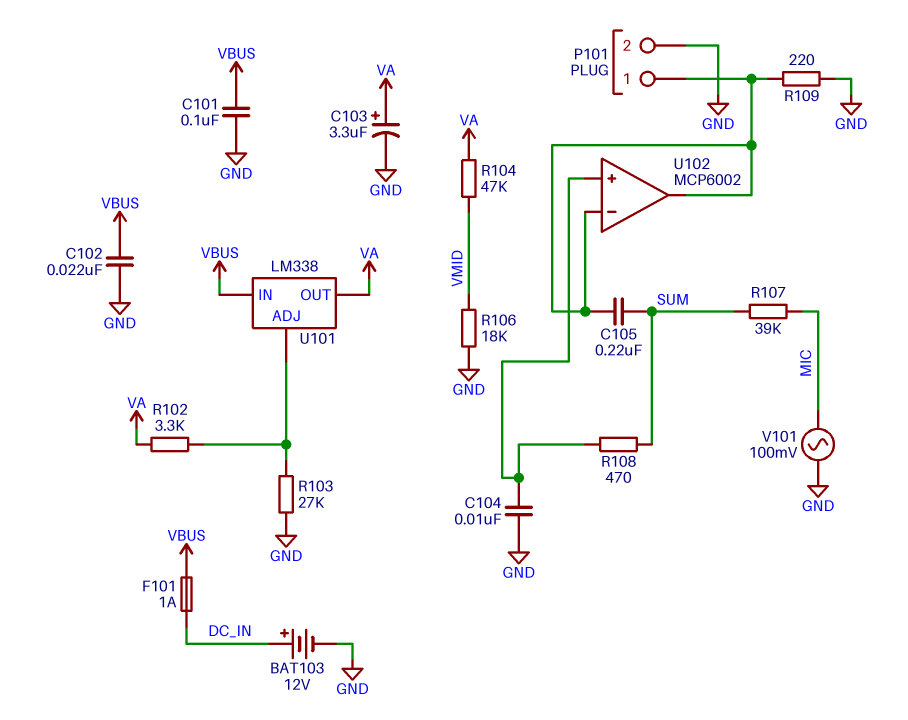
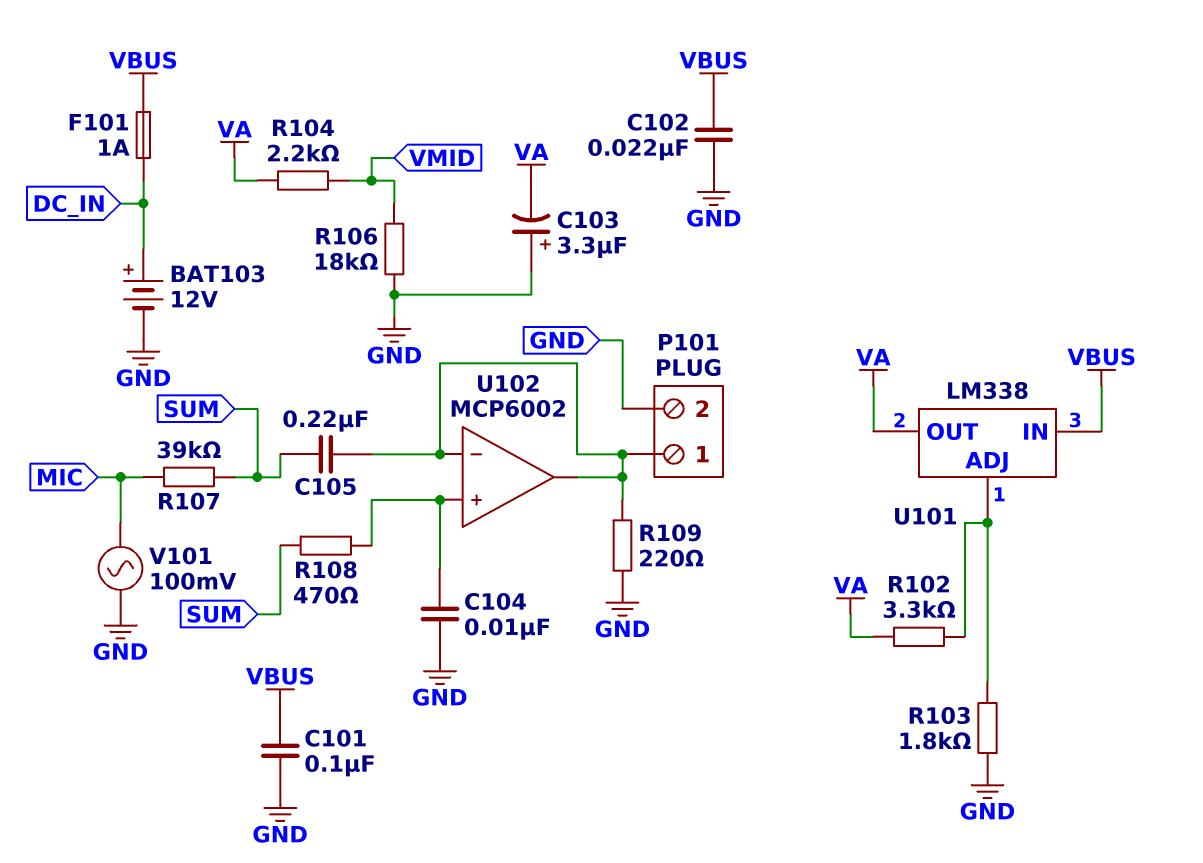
C103: 3.3uF (plus VA, minus GND) -> 3.3uF (plus GND, minus VA)
R103: 27k (GND, U101/ADJ) -> 1.8k (GND, U101/ADJ)
R104: 47k (VA, VMID) -> 2.2k (VA, VMID)

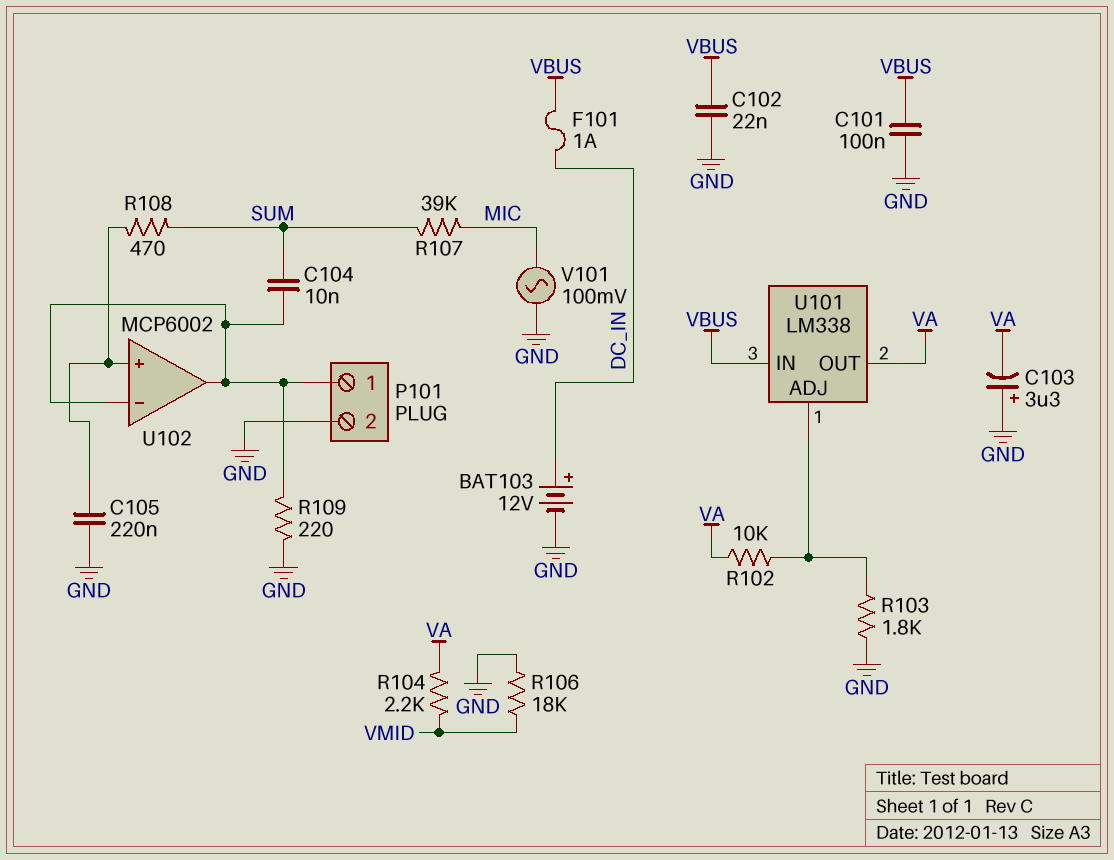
C104: 10nF (GND, U102/in+) -> 10nF (P101/1, SUM)
C105: 220nF (P101/1, SUM) -> 220nF (GND, U102/in+)
R102: 3.3k (U101/ADJ, VA) -> 10k (U101/ADJ, VA)

